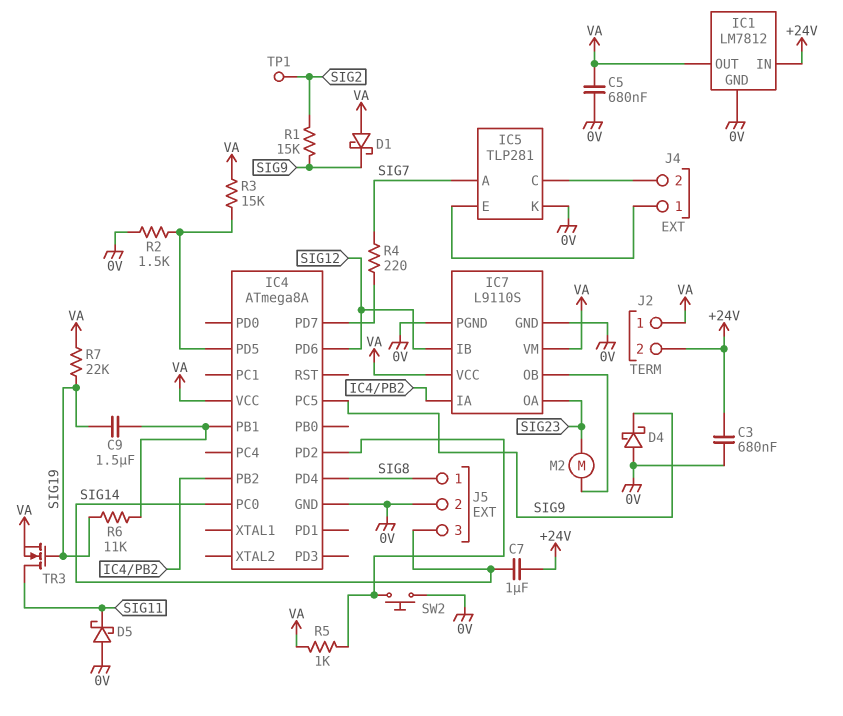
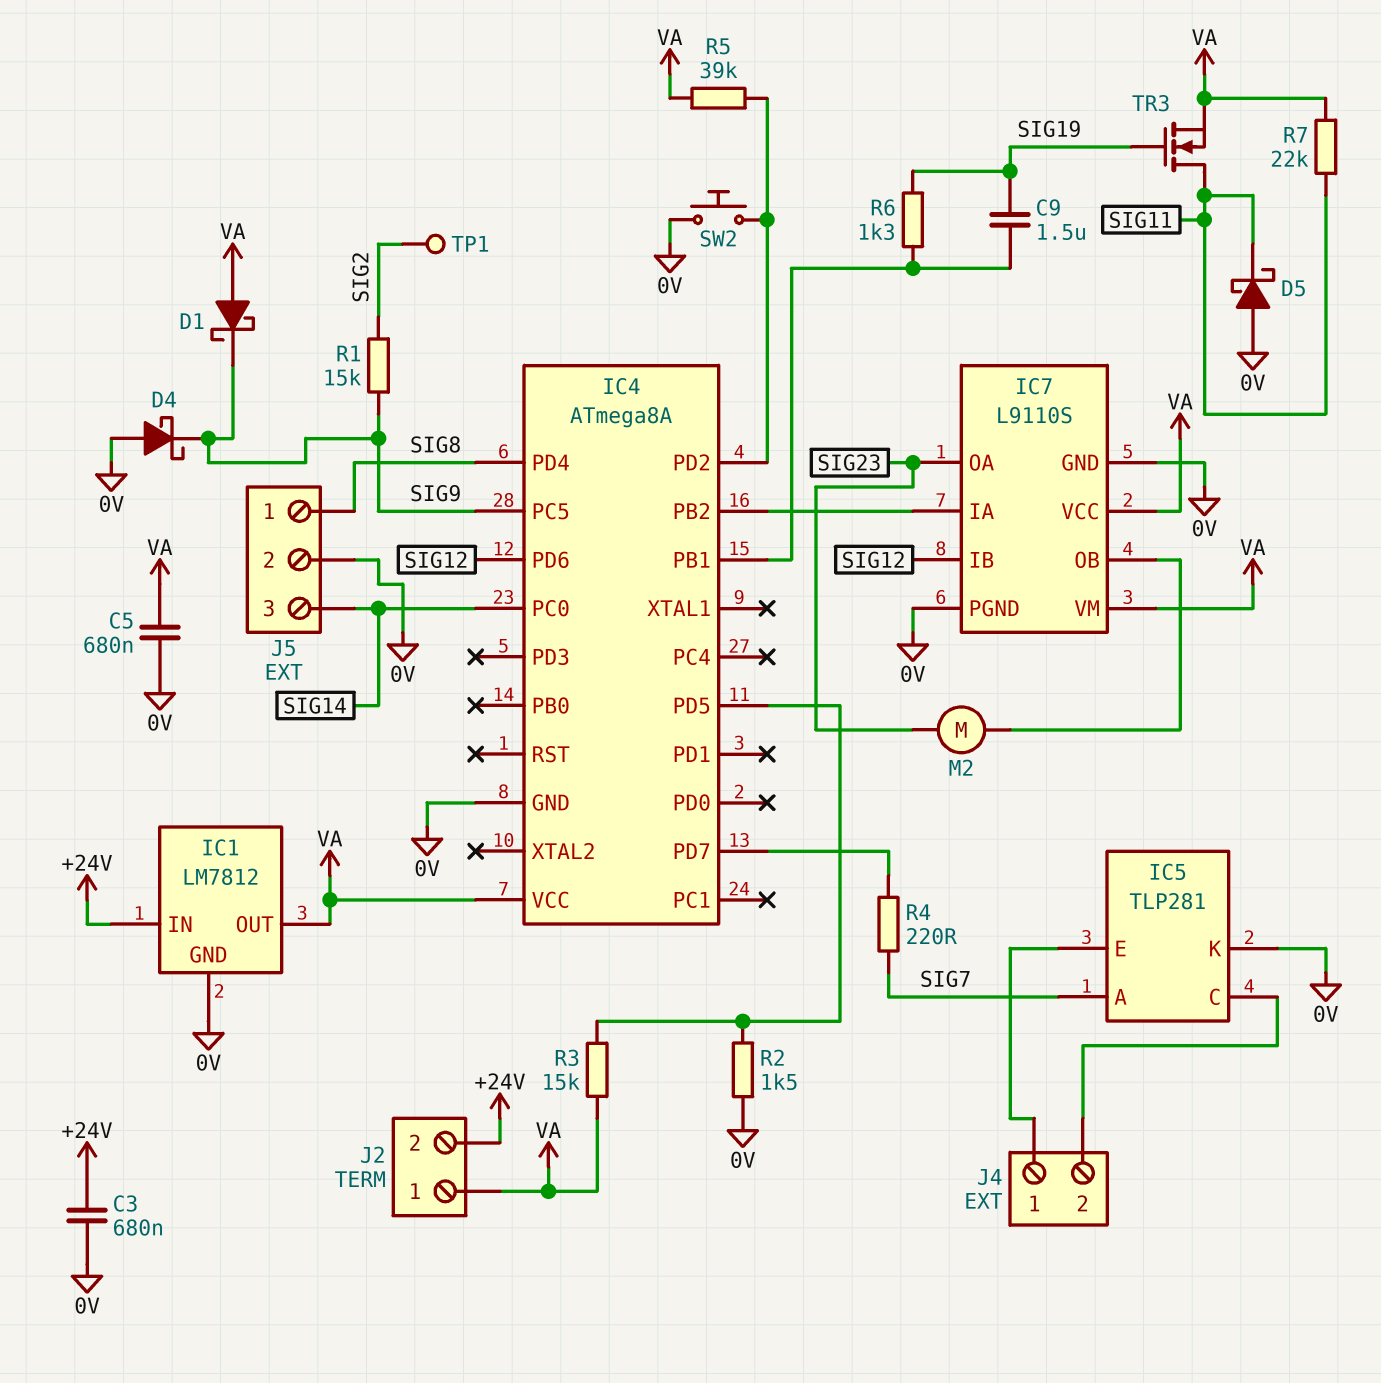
C7: 1uF (+24V, SIG14) -> none
R5: 1k (IC4/PD2, VA) -> 39k (IC4/PD2, VA)
R6: 11k (IC4/PB1, SIG19) -> 1.3k (IC4/PB1, SIG19)
R7: 22k (SIG19, VA) -> 22k (SIG11, VA)

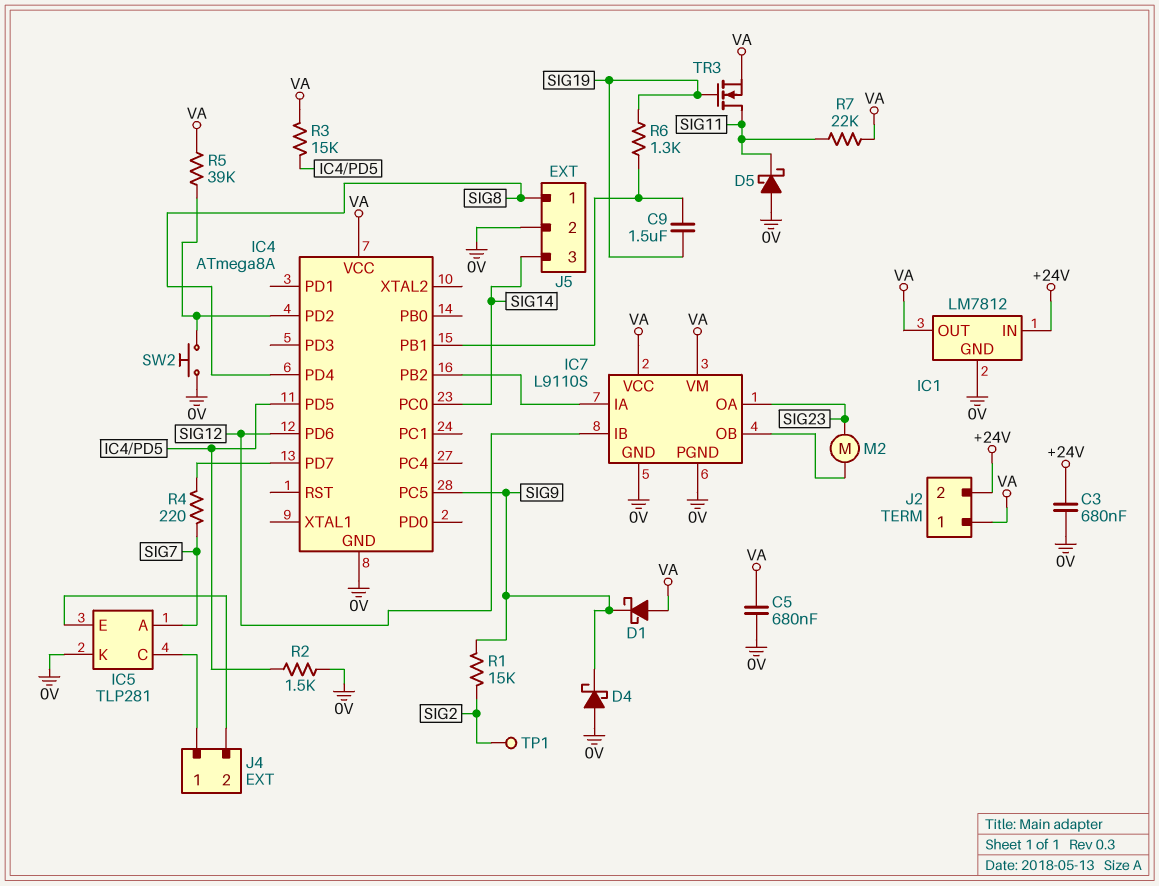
J4 pin 1: IC5/E -> IC5/C
J4 pin 2: IC5/C -> IC5/E

